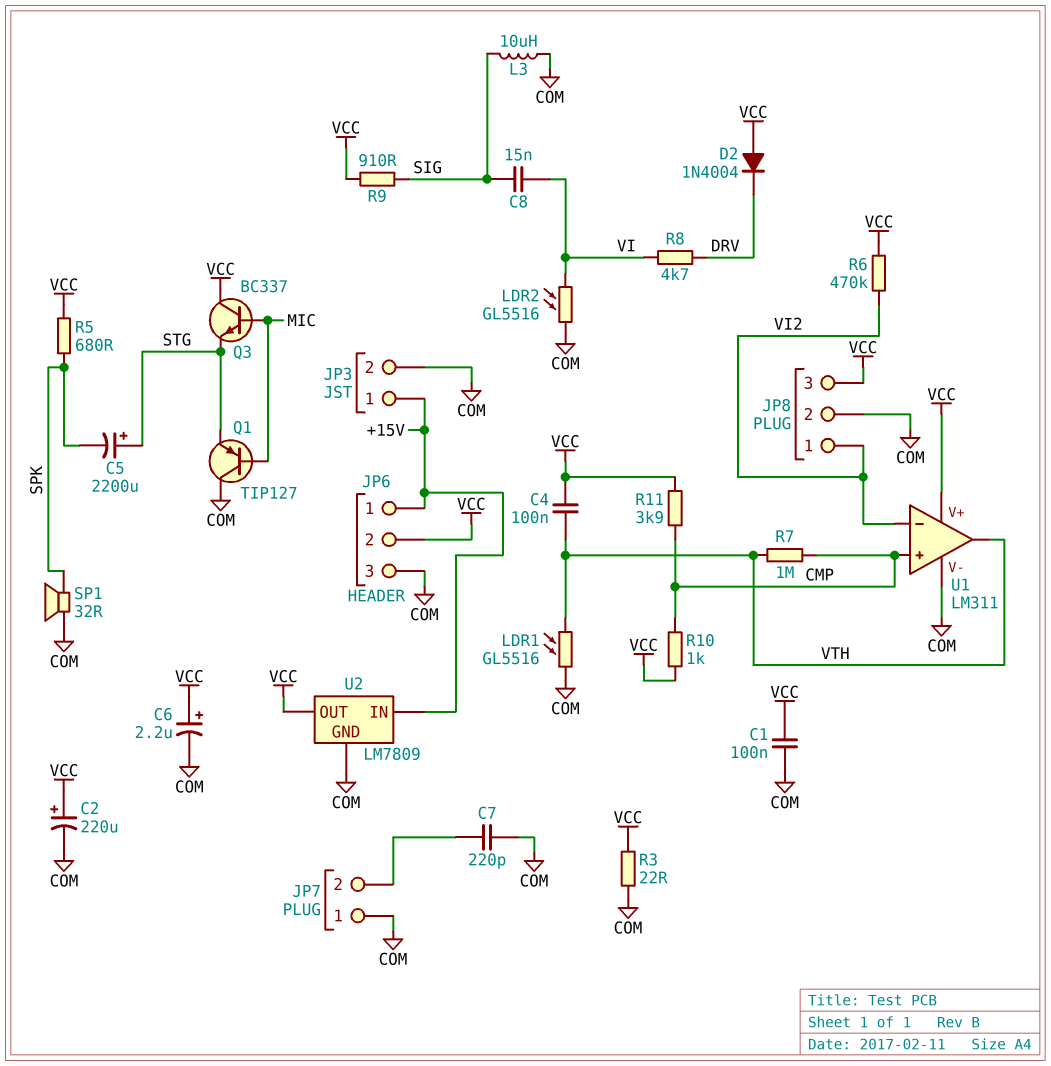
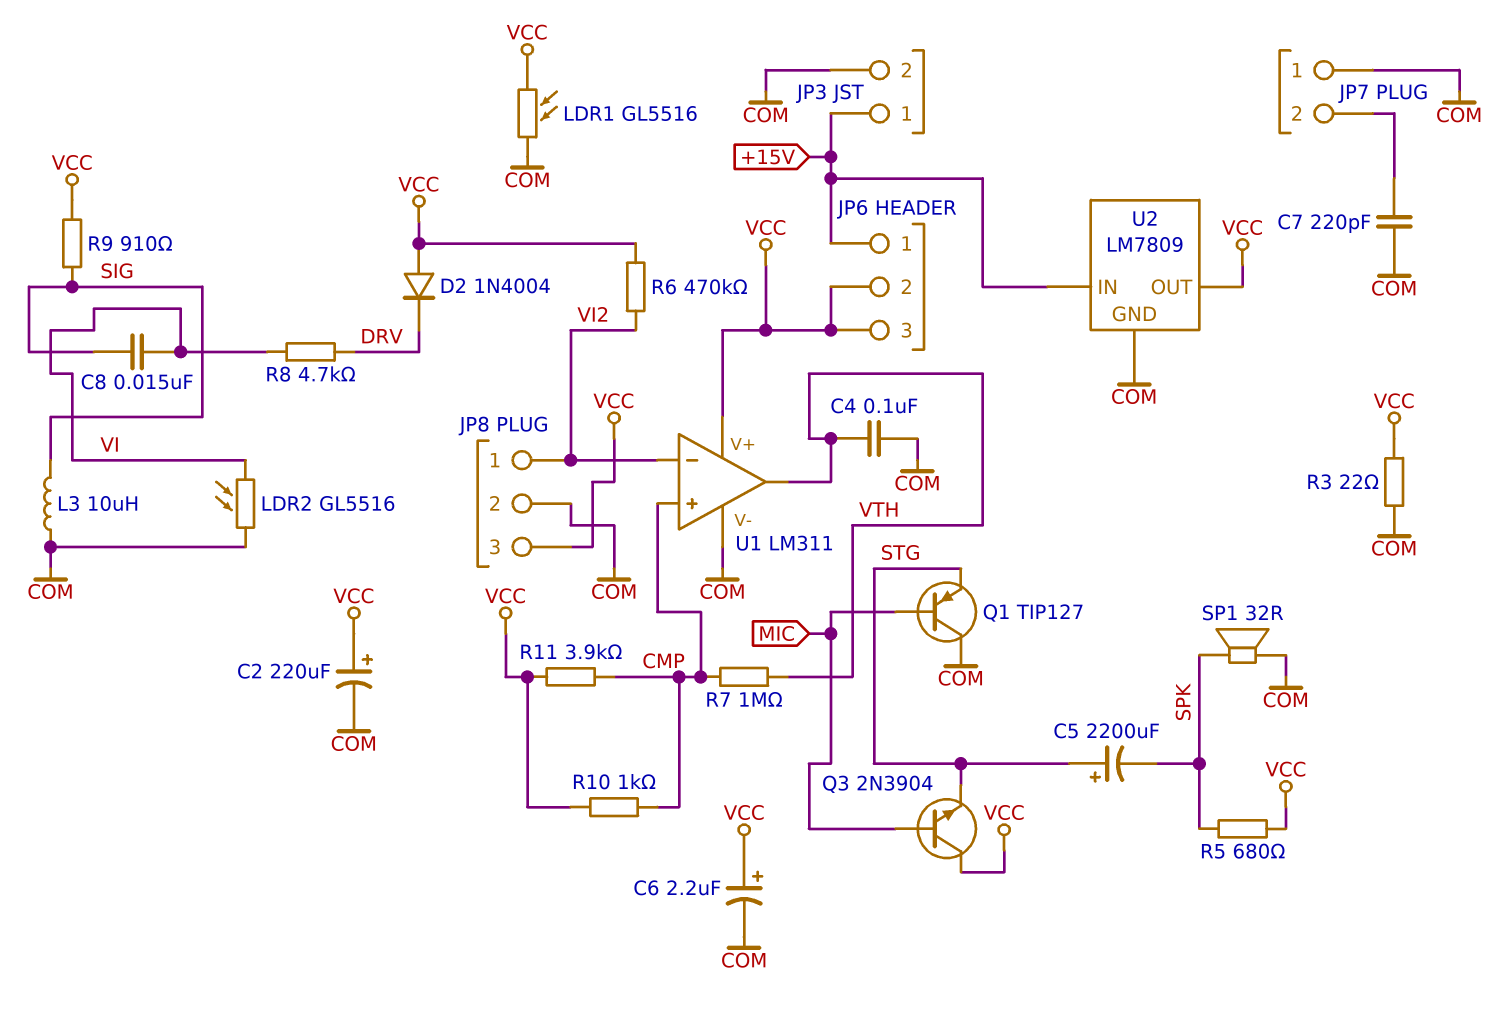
C1: 100nF (COM, VCC) -> none
C4: 100nF (VCC, VTH) -> 100nF (COM, VTH)
JP6 pin 3: COM -> VCC
LDR1: GL5516 (COM, VTH) -> GL5516 (COM, VCC)
Q3: NPN BC337 (B MIC, C VCC, E STG) -> NPN 2N3904 (B MIC, C VCC, E STG)

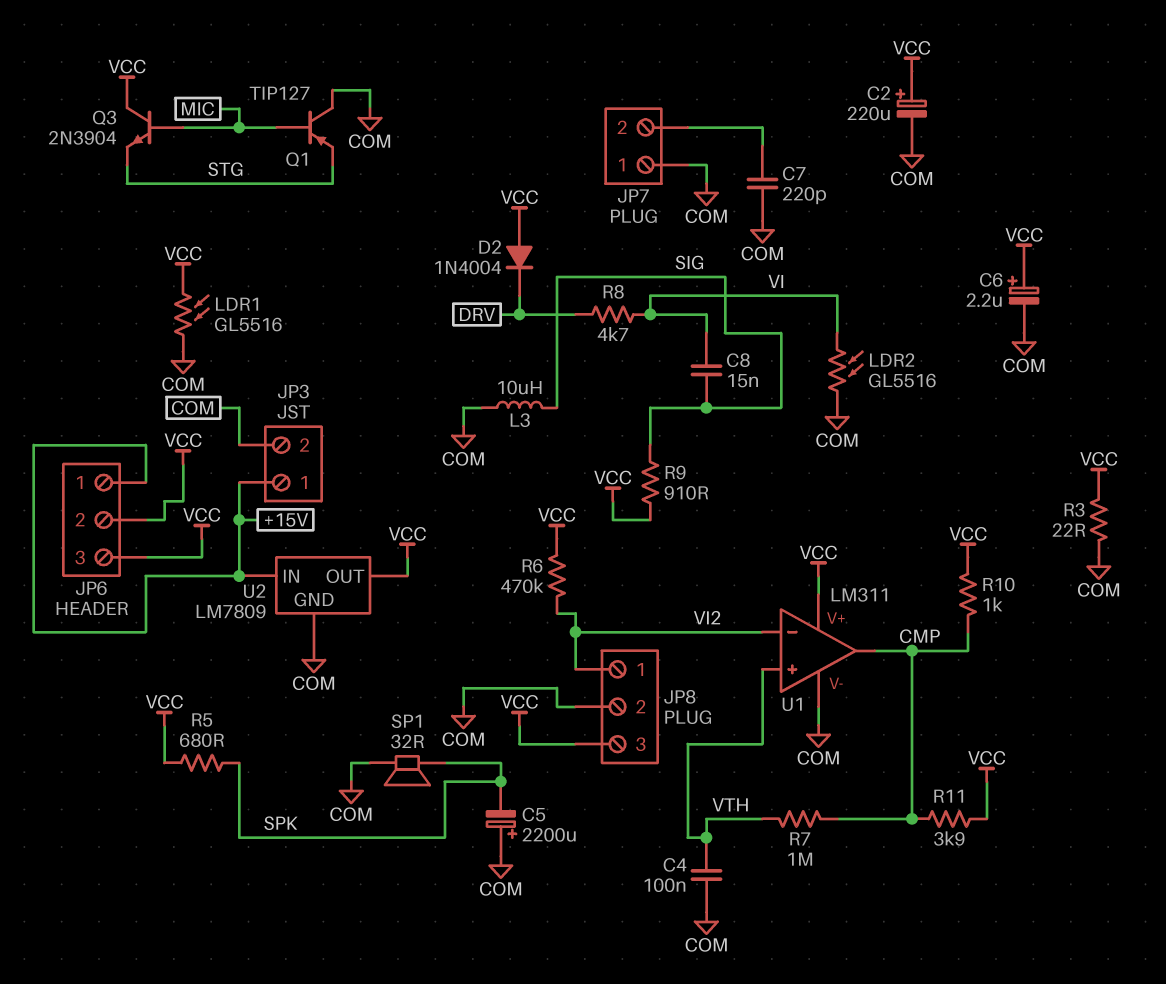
C5: 2200uF (plus STG, minus SPK) -> 2200uF (plus COM, minus SPK)
U1 pin in+: CMP -> VTH
U1 pin out: VTH -> CMP

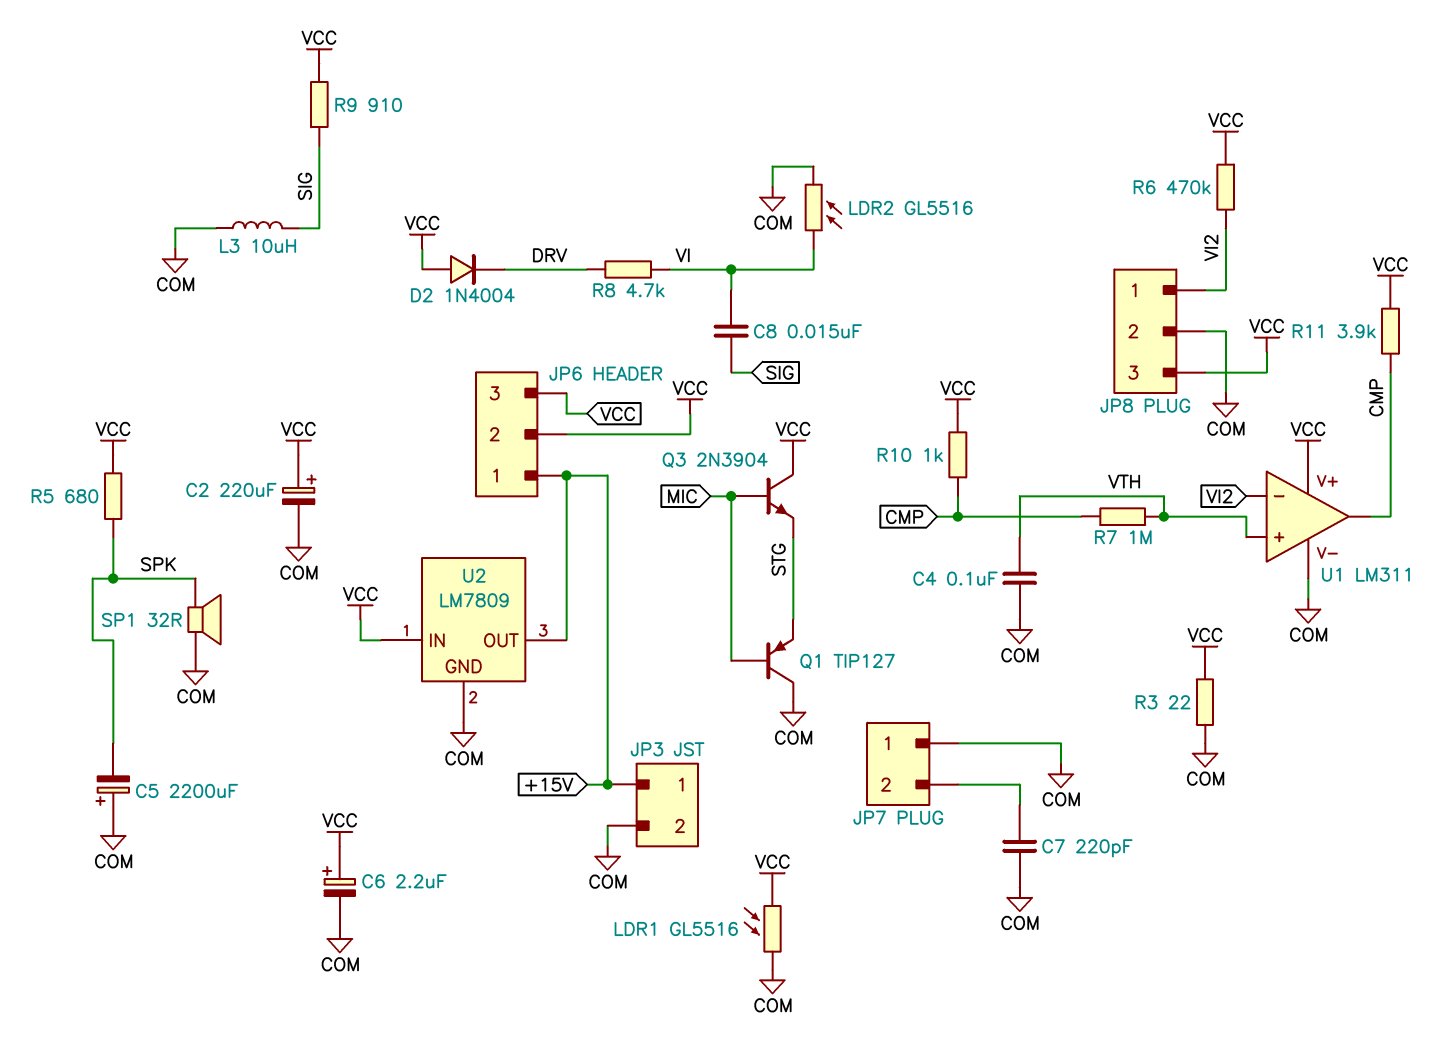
U2 pin IN: +15V -> VCC
U2 pin OUT: VCC -> +15V

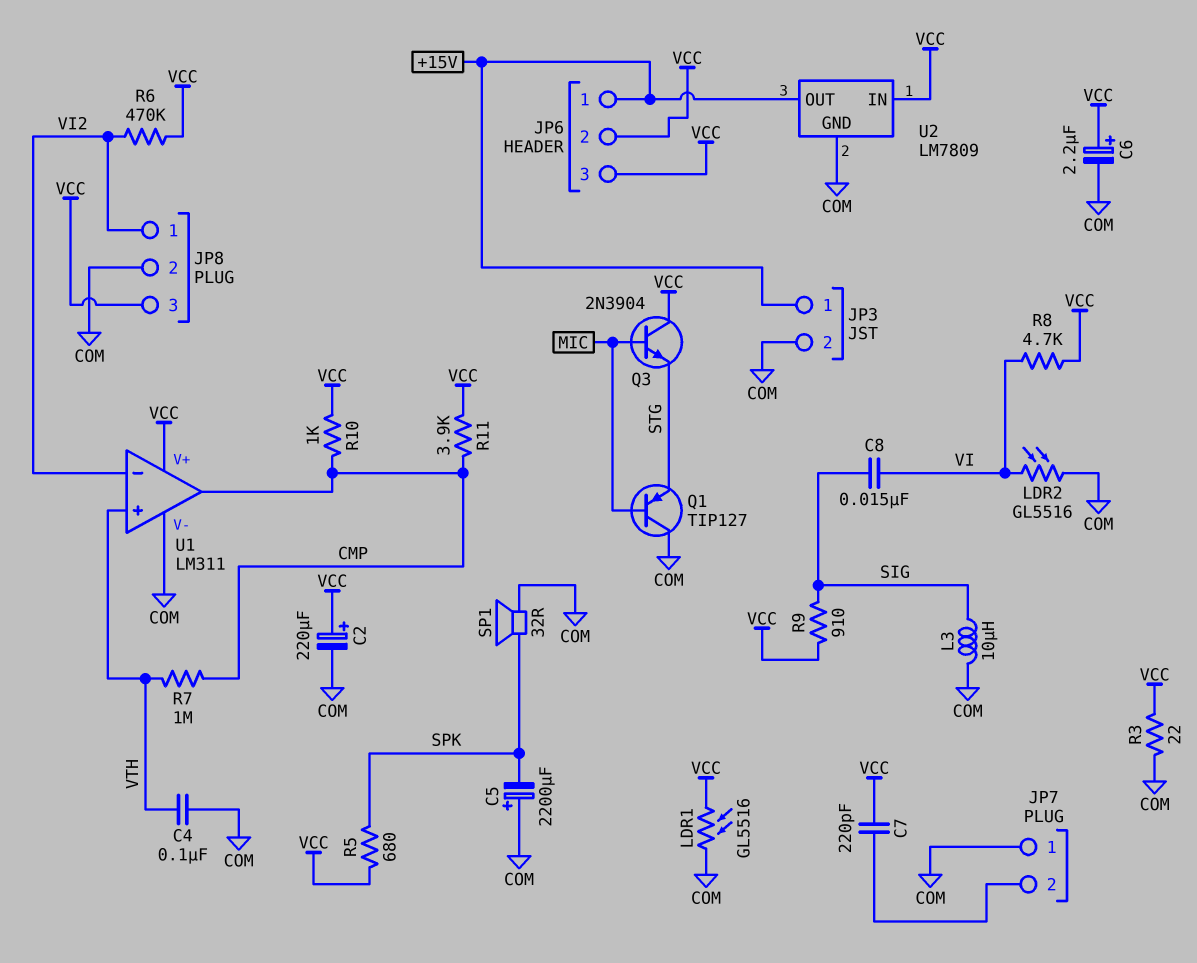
C7: 220pF (COM, JP7/2) -> 220pF (JP7/2, VCC)
D2: diode 1N4004 (A VCC, K DRV) -> none
R8: 4.7k (DRV, VI) -> 4.7k (VCC, VI)

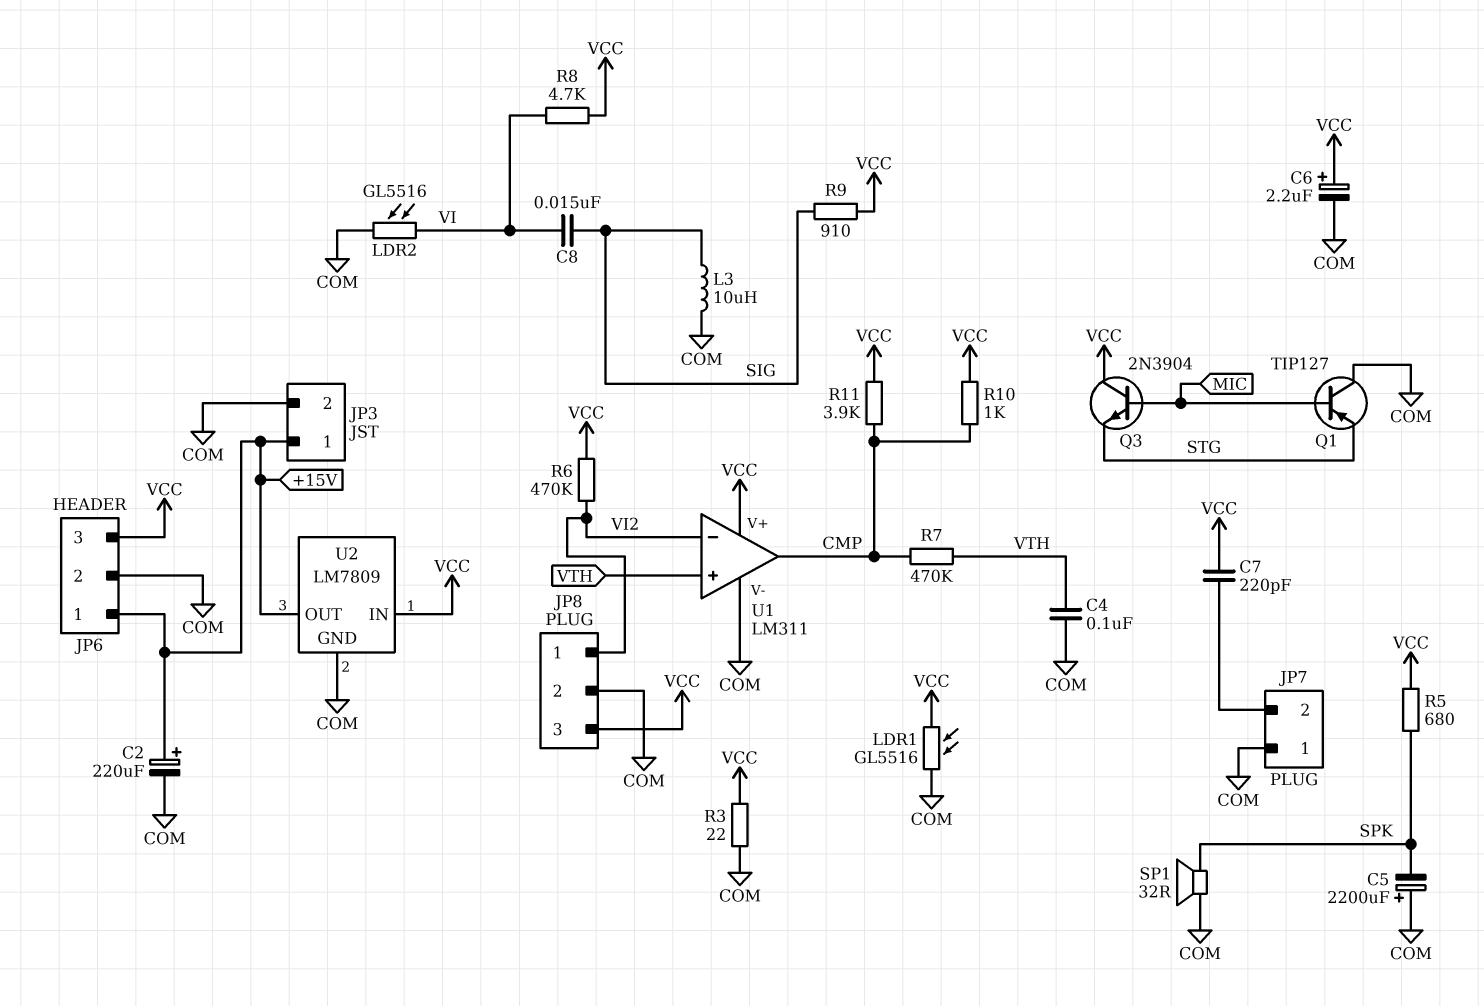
C2: 220uF (plus VCC, minus COM) -> 220uF (plus +15V, minus COM)
JP6 pin 2: VCC -> COM
R7: 1M (CMP, VTH) -> 470k (CMP, VTH)

